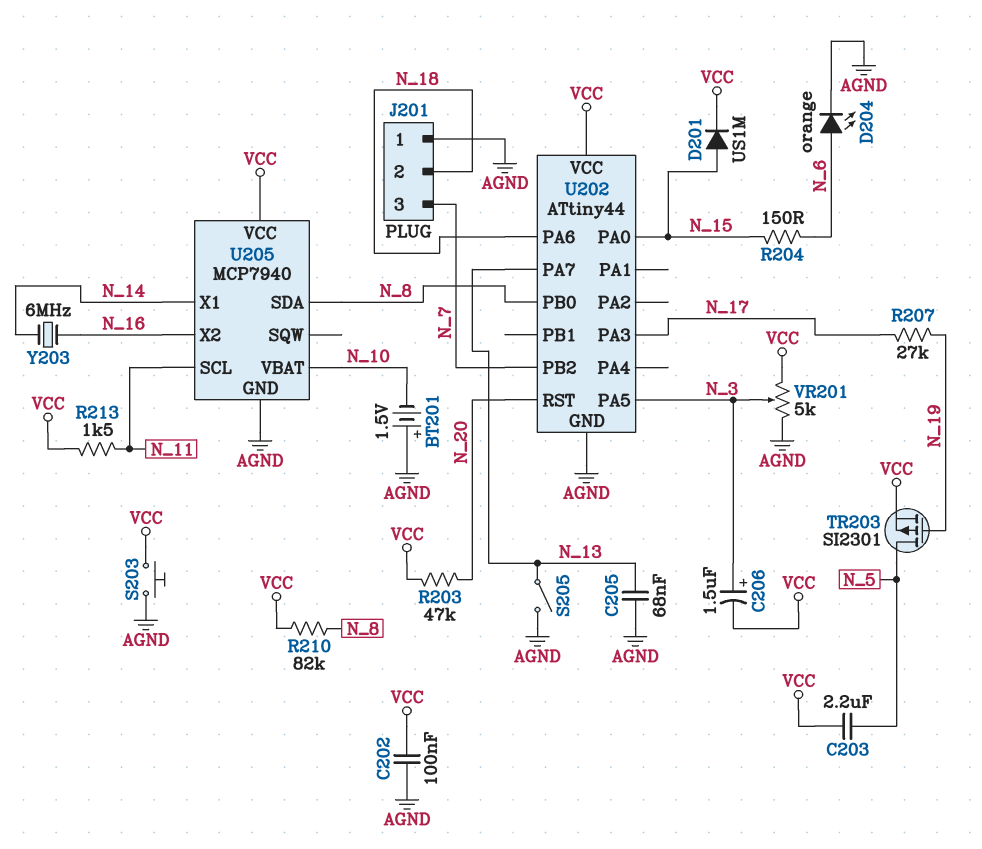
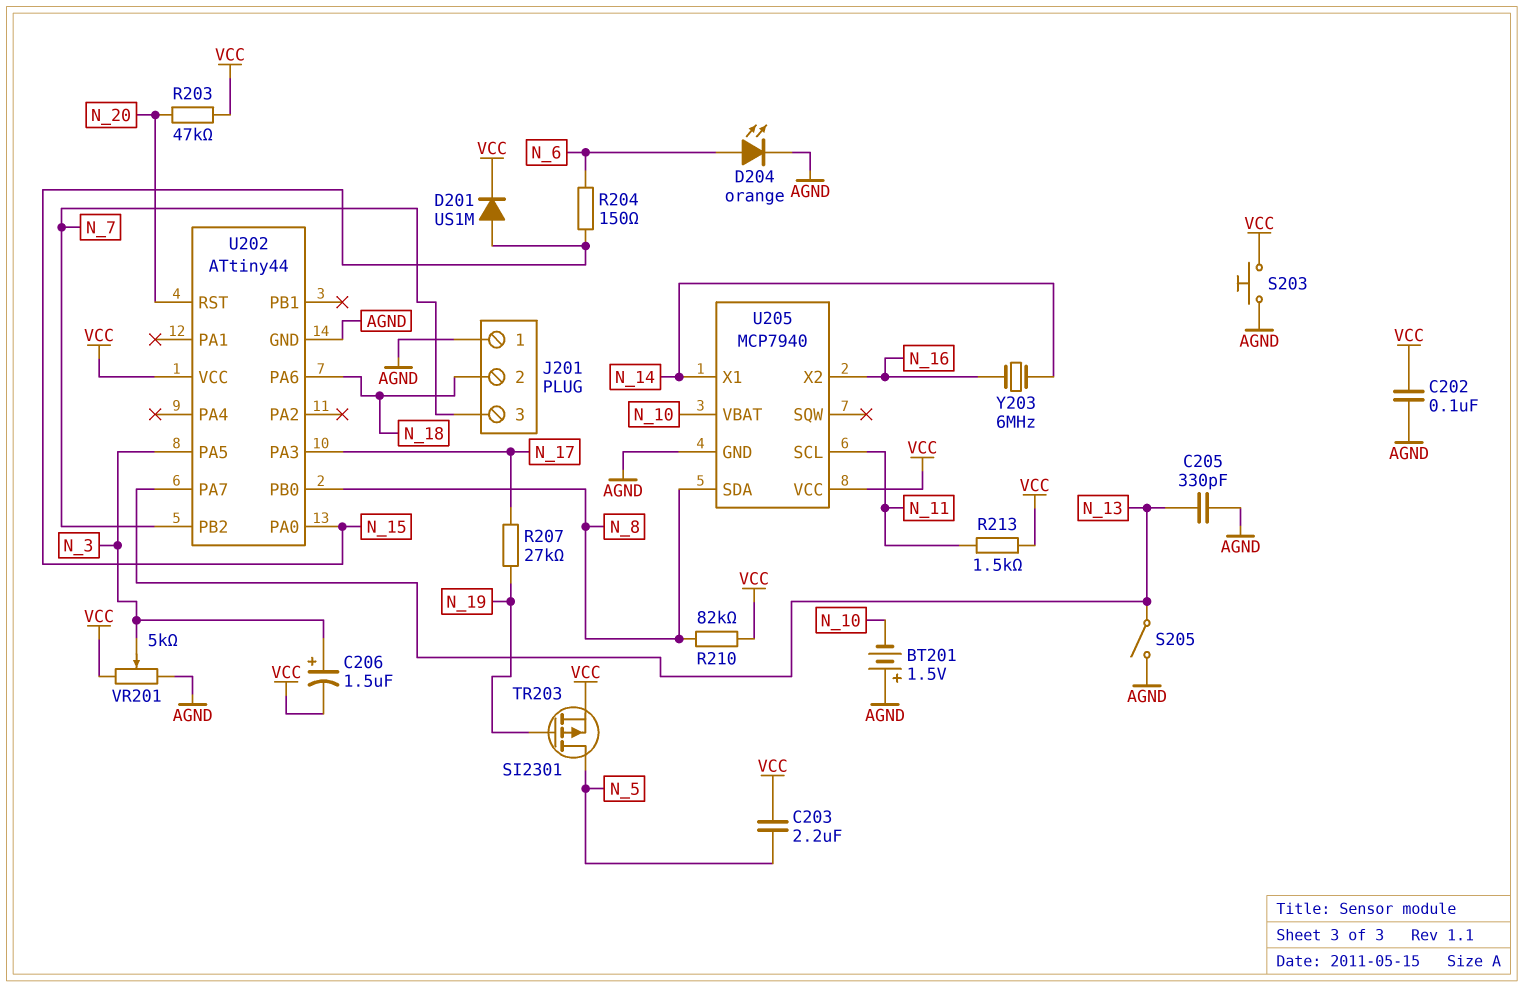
C205: 68nF (AGND, N_13) -> 330pF (AGND, N_13)

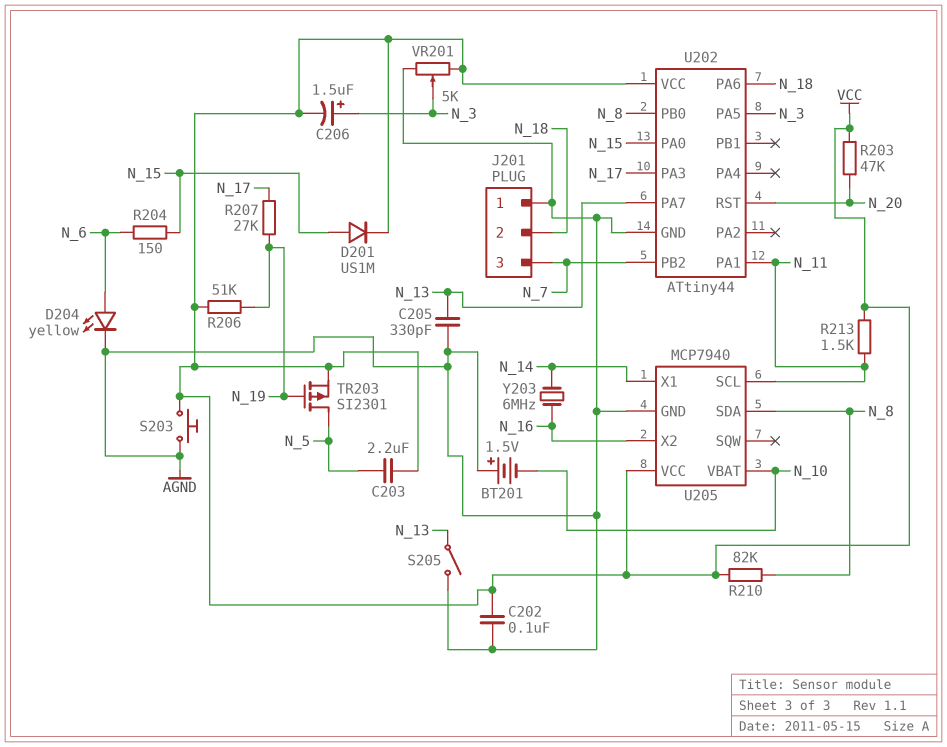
D204: LED orange (A N_6, K AGND) -> LED yellow (A N_6, K AGND)
R206: none -> 51k (N_19, VCC)
U202 pin PA1: none -> N_11

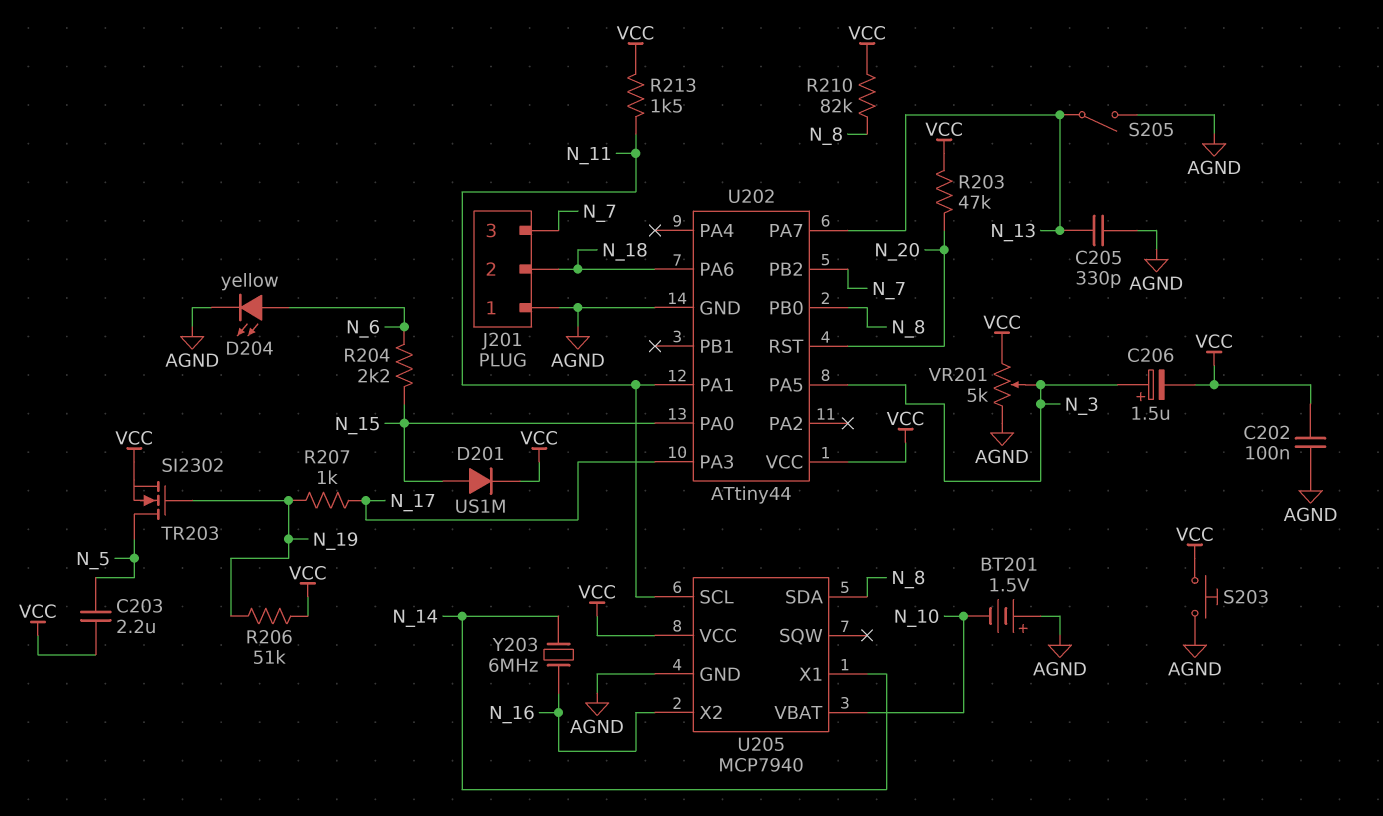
R204: 150 (N_6, N_15) -> 2.2k (N_6, N_15)
R207: 27k (N_17, N_19) -> 1k (N_17, N_19)
TR203: PMOS SI2301 (G N_19, D N_5, S VCC) -> NMOS SI2302 (G N_19, D N_5, S VCC)

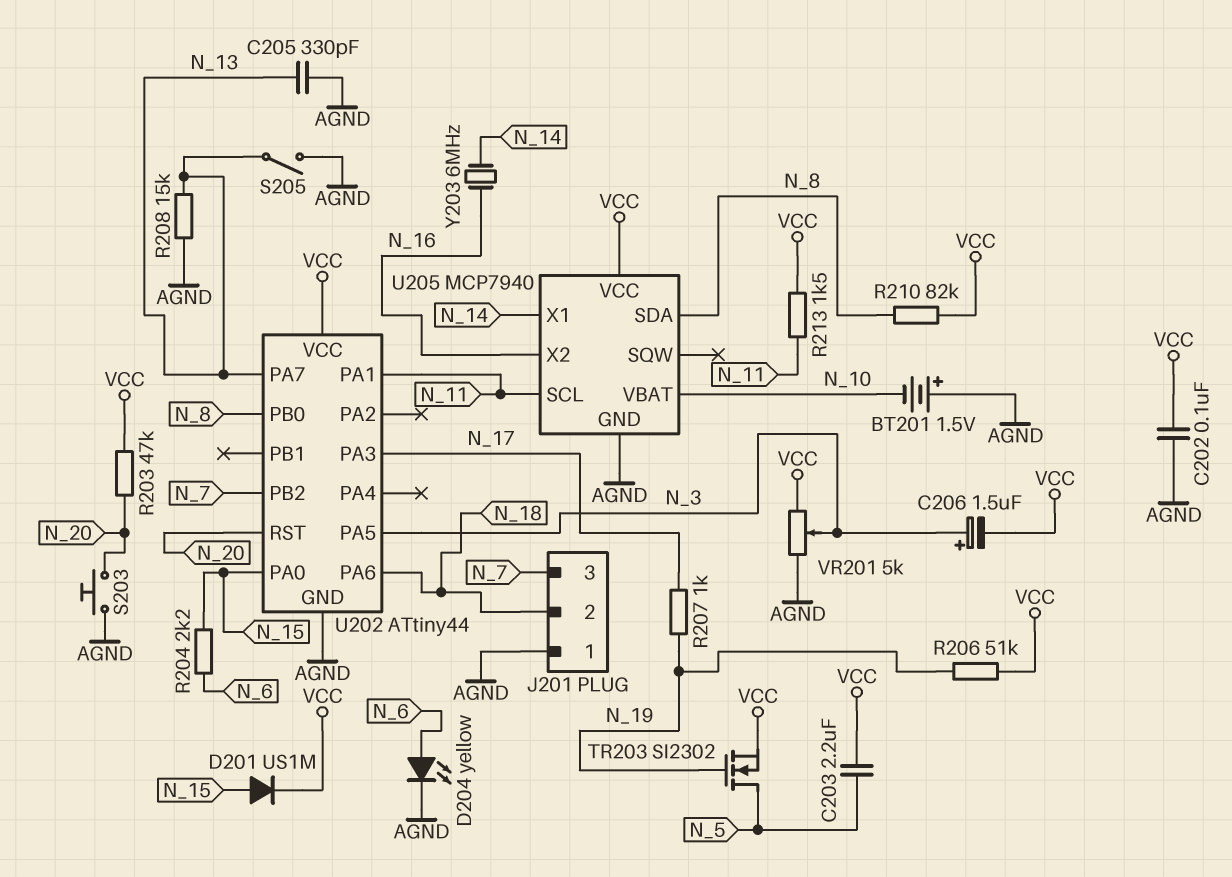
R208: none -> 15k (AGND, N_13)
S203: button (AGND, VCC) -> button (AGND, N_20)

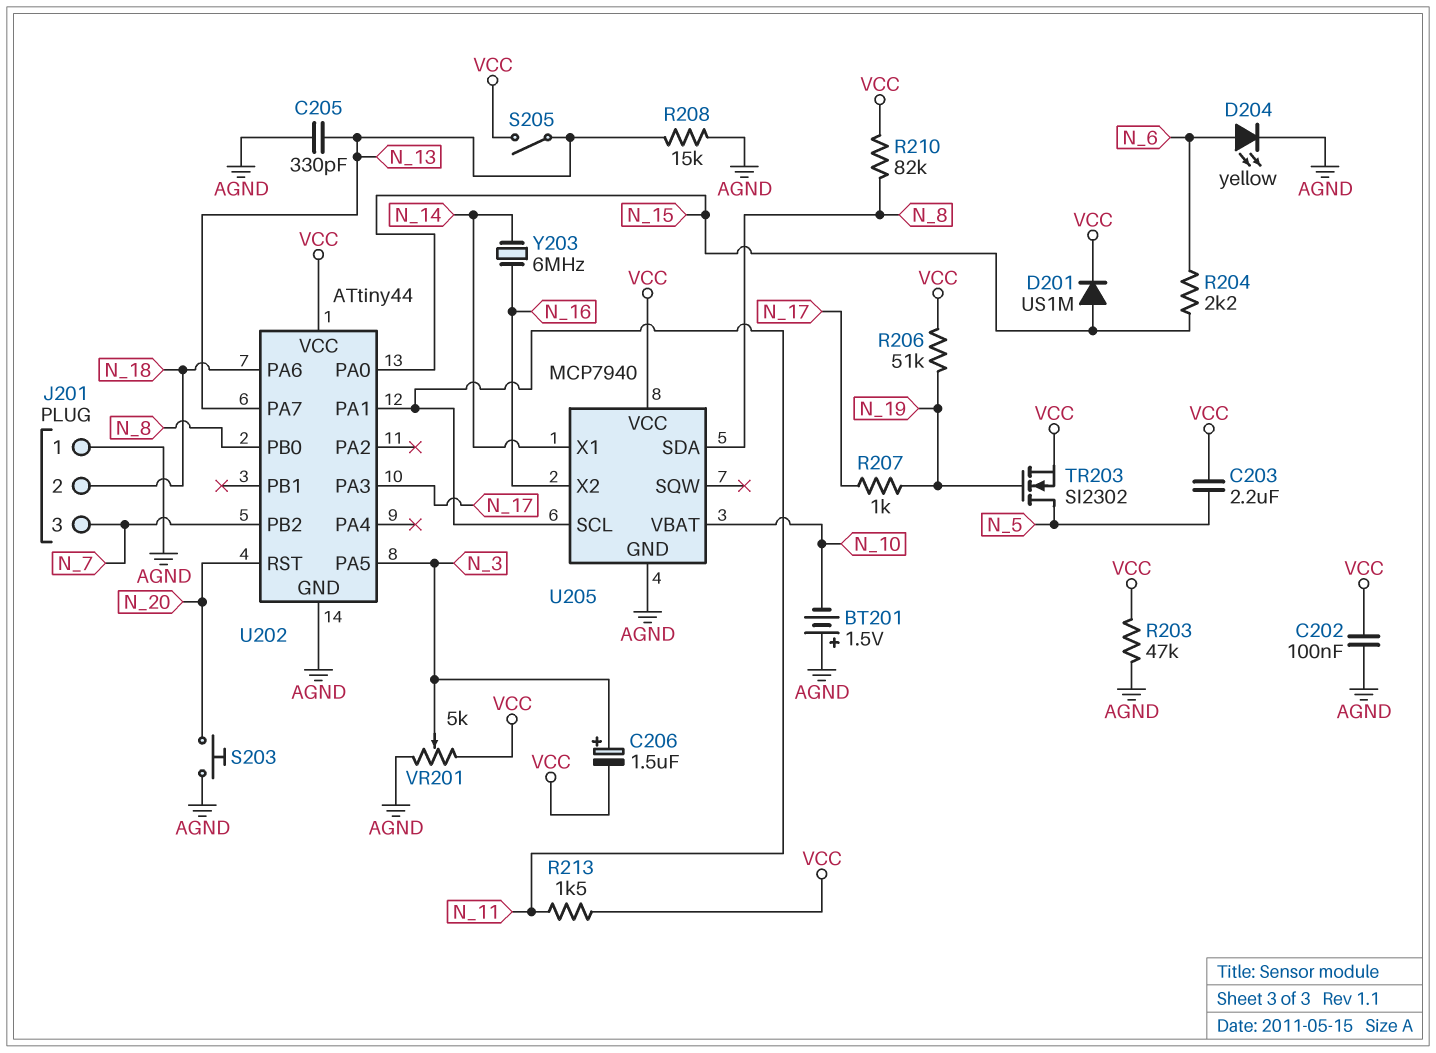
R203: 47k (N_20, VCC) -> 47k (AGND, VCC)
S205: switch (AGND, N_13) -> switch (N_13, VCC)

